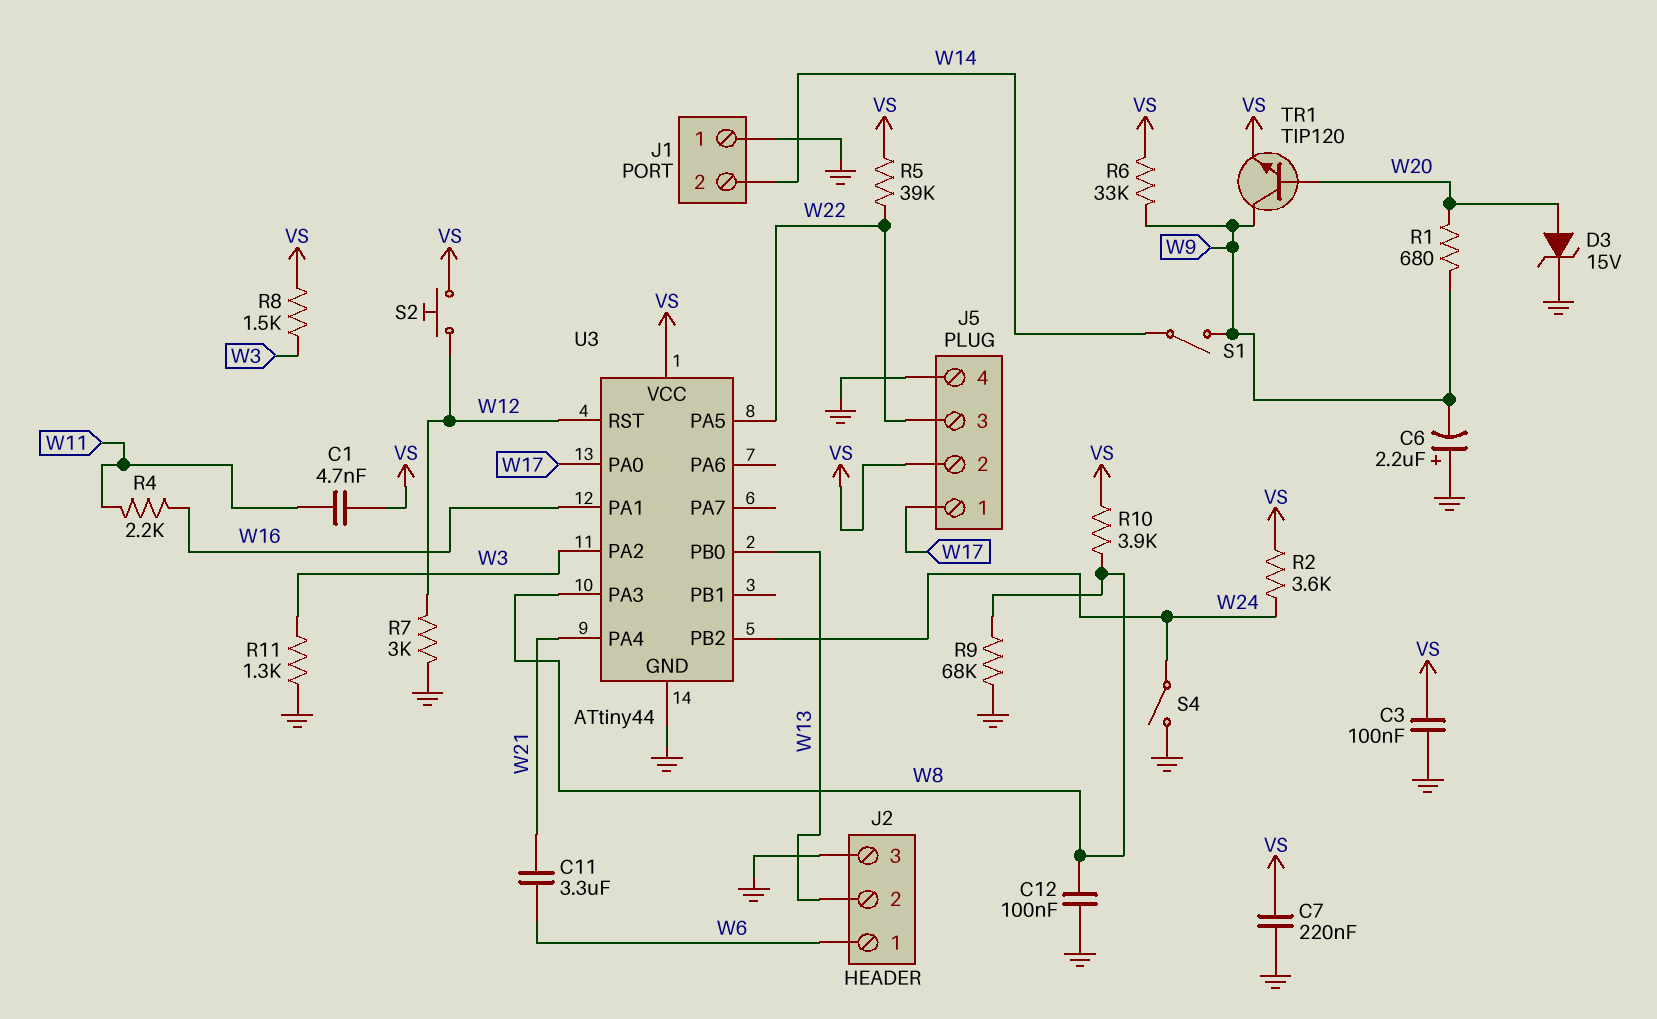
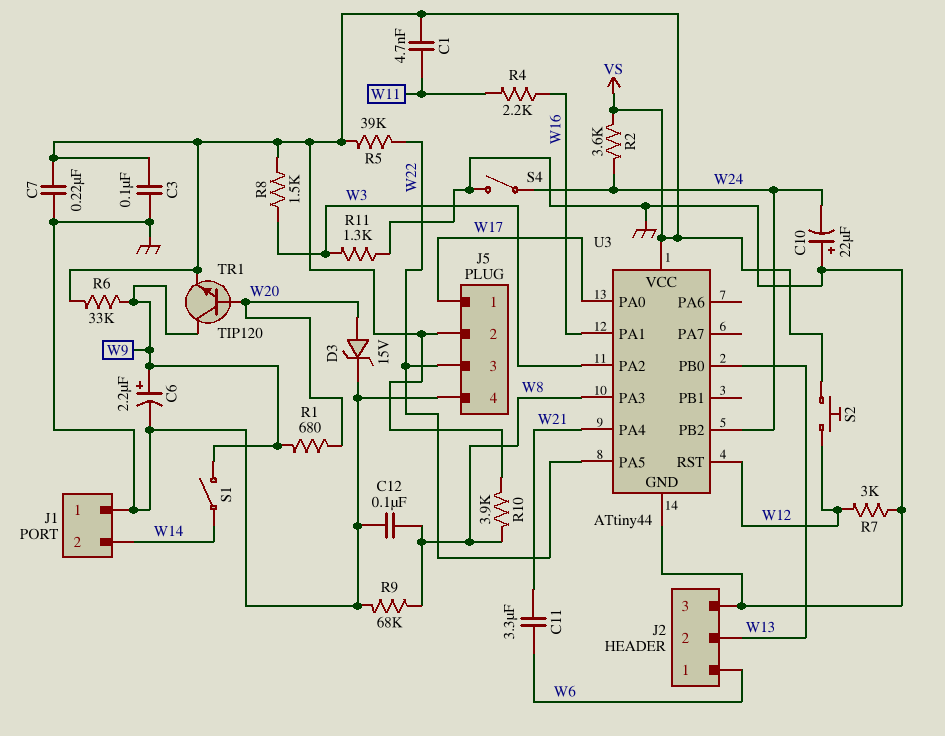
C6: 2.2uF (plus GND, minus W9) -> 2.2uF (plus W9, minus GND)
C10: none -> 22uF (plus GND, minus W24)

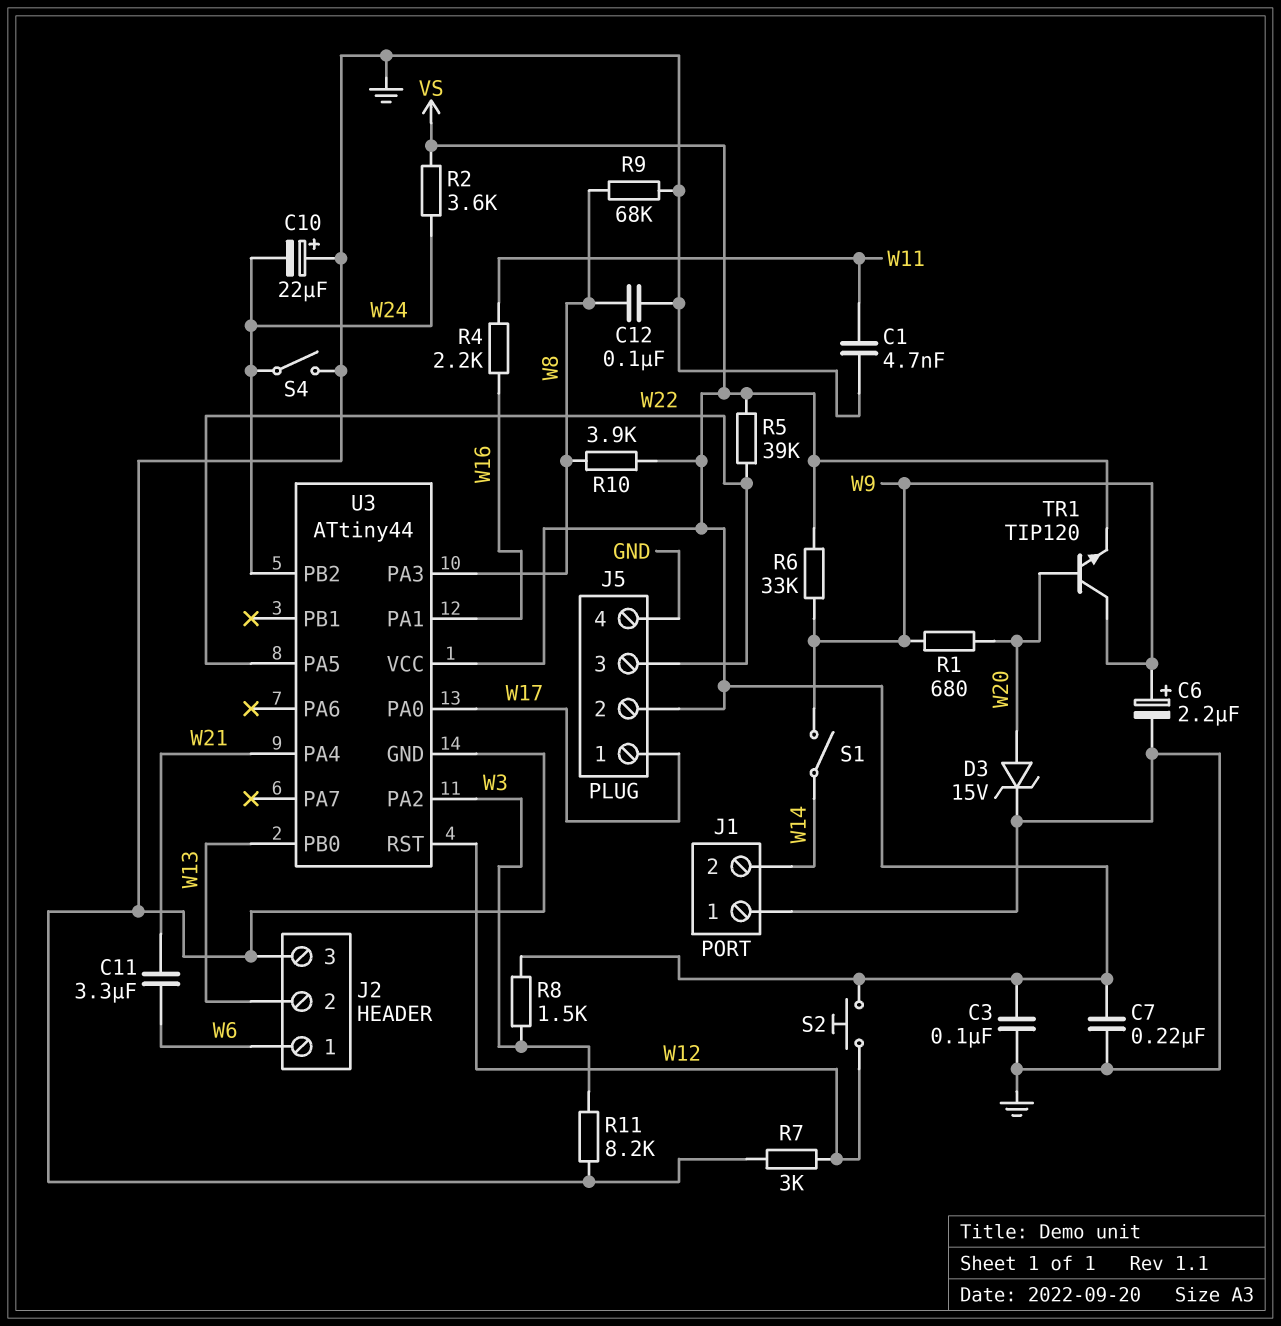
C1: 4.7nF (VS, W11) -> 4.7nF (GND, W11)
R11: 1.3k (GND, W3) -> 8.2k (GND, W3)

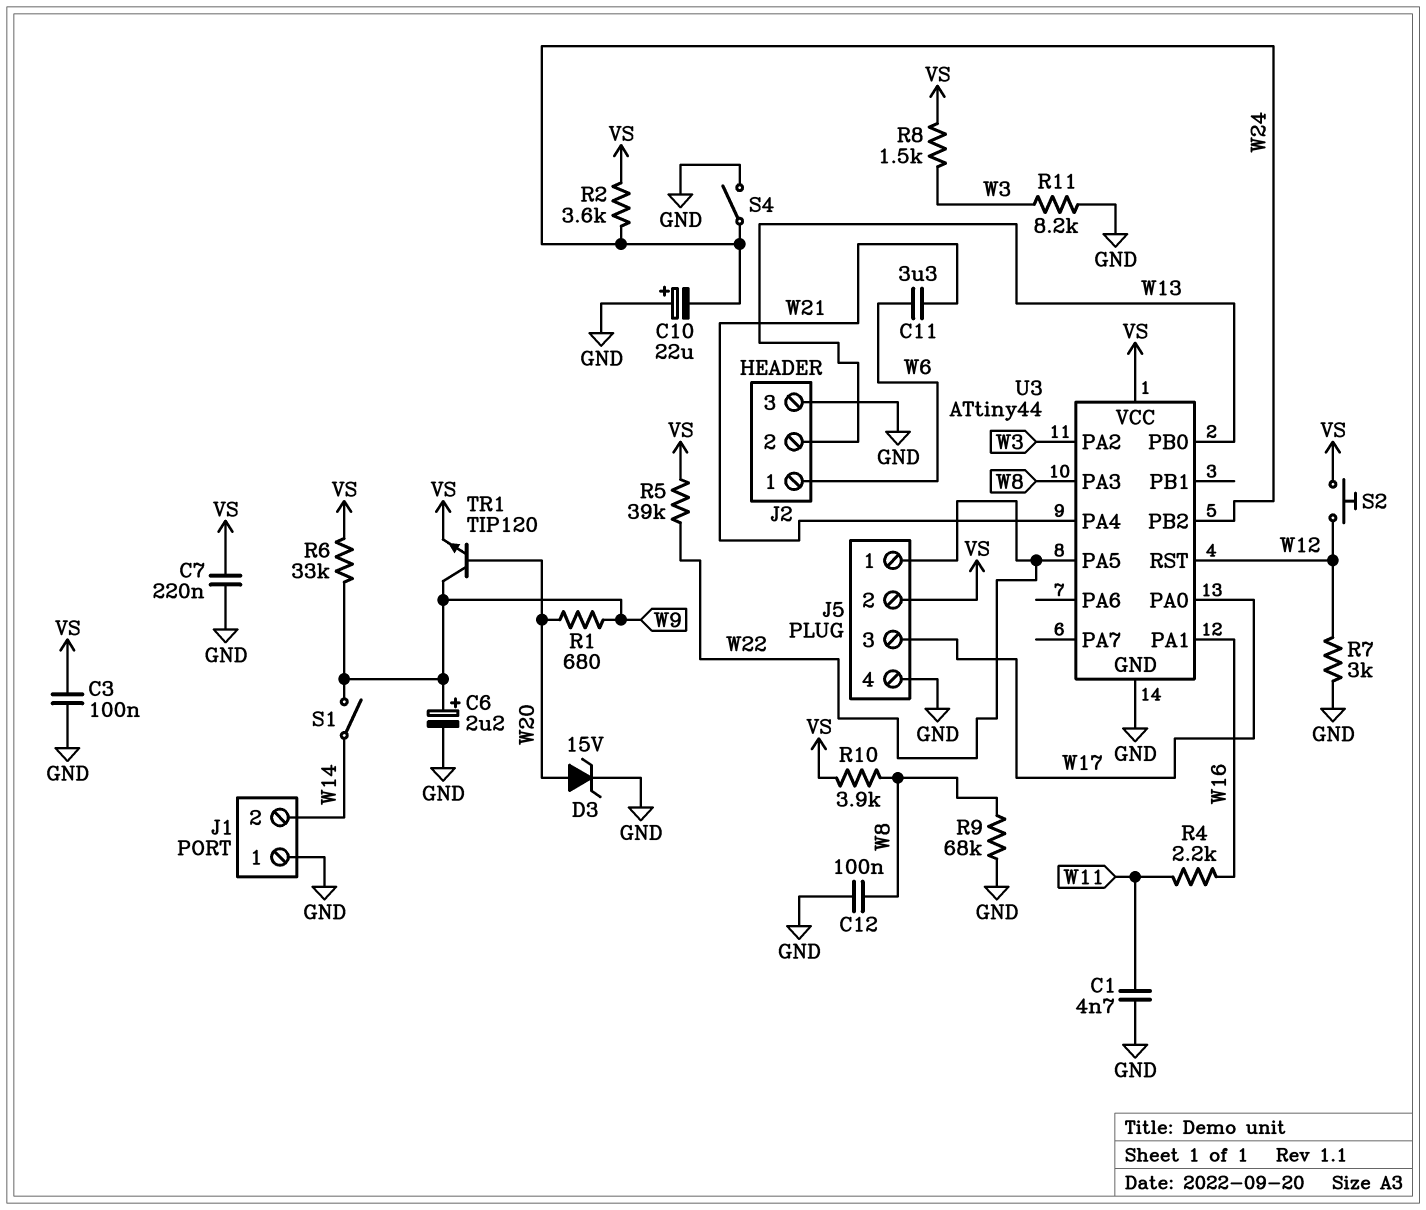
J5 pin 1: W17 -> W22
J5 pin 3: W22 -> W17

